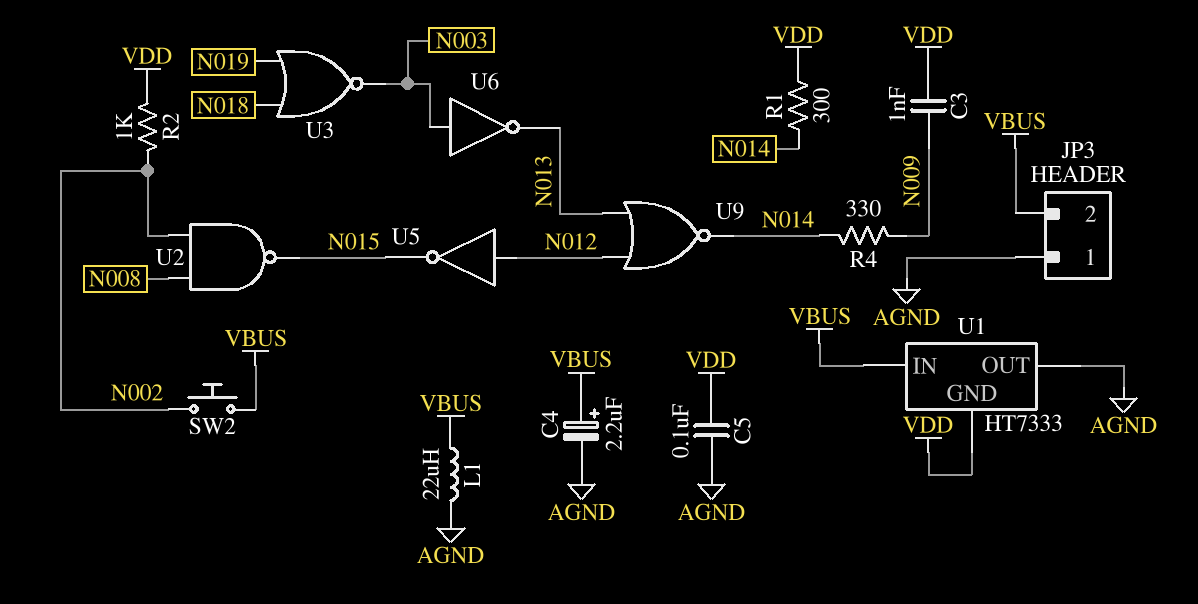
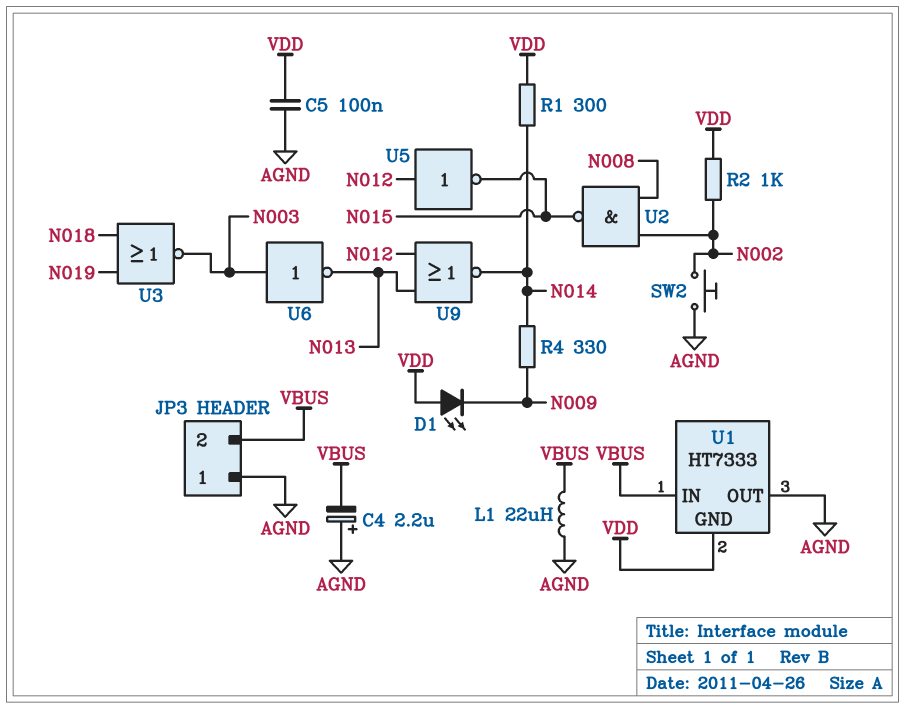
C3: 1nF (N009, VDD) -> none
C4: 2.2uF (plus VBUS, minus AGND) -> 2.2uF (plus AGND, minus VBUS)
D1: none -> LED (A VDD, K N009)
SW2: button (N002, VBUS) -> button (AGND, N002)

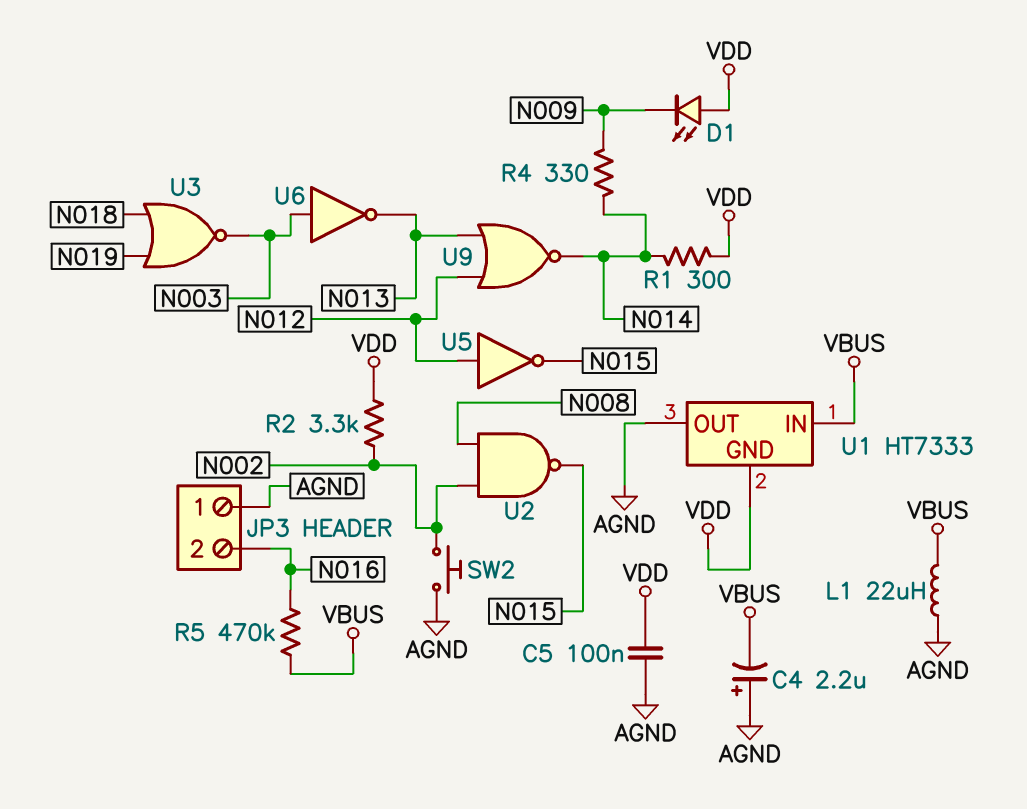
JP3 pin 2: VBUS -> N016
R2: 1k (N002, VDD) -> 3.3k (N002, VDD)
R5: none -> 470k (N016, VBUS)

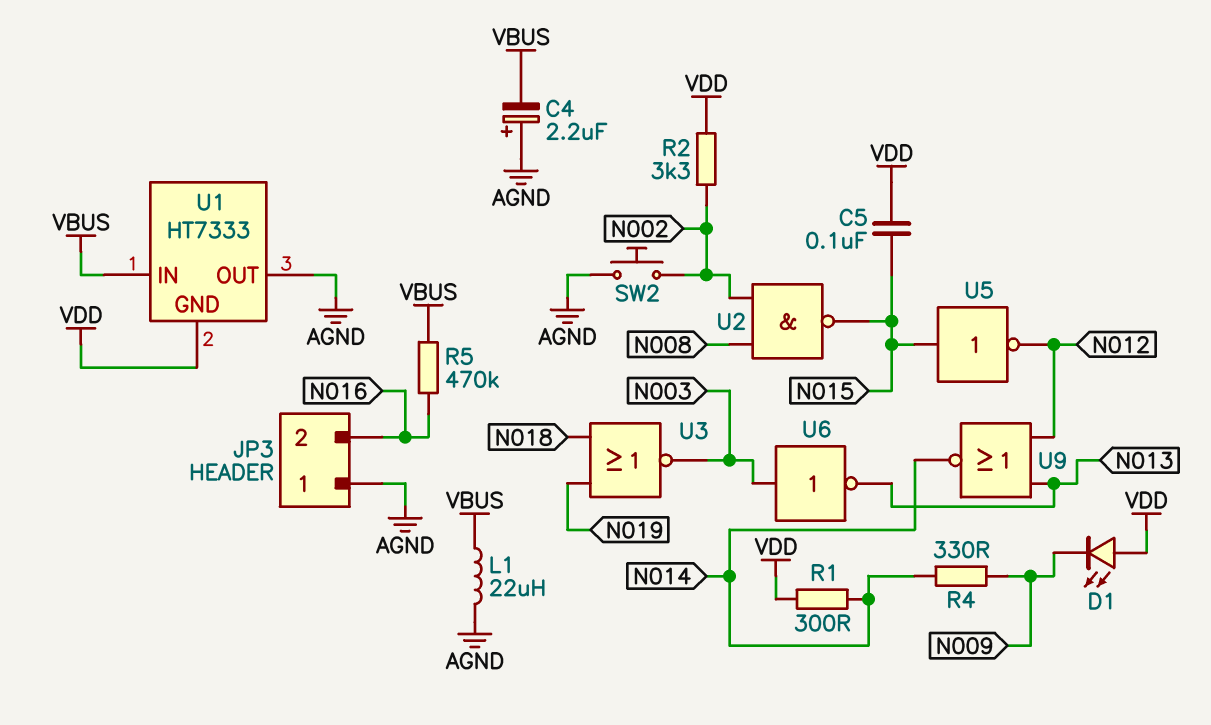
C5: 100nF (AGND, VDD) -> 100nF (N015, VDD)
U5: NOT (in N012, out N015) -> NOT (in N015, out N012)

